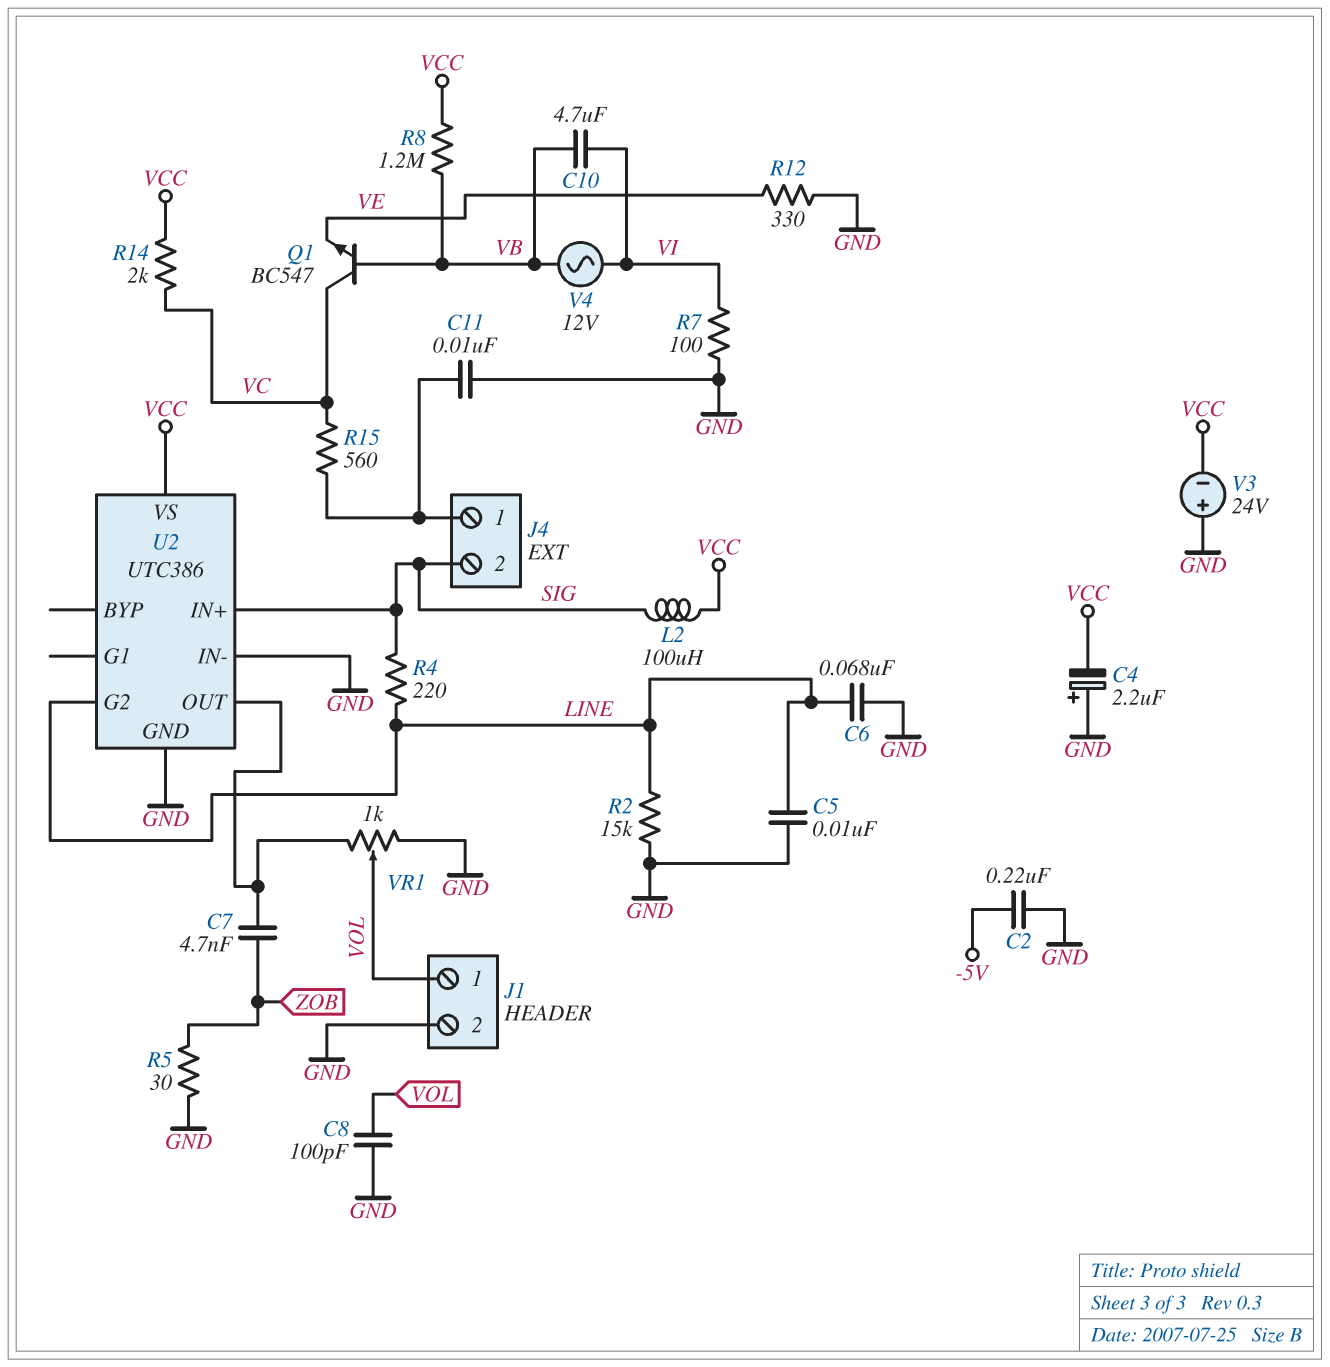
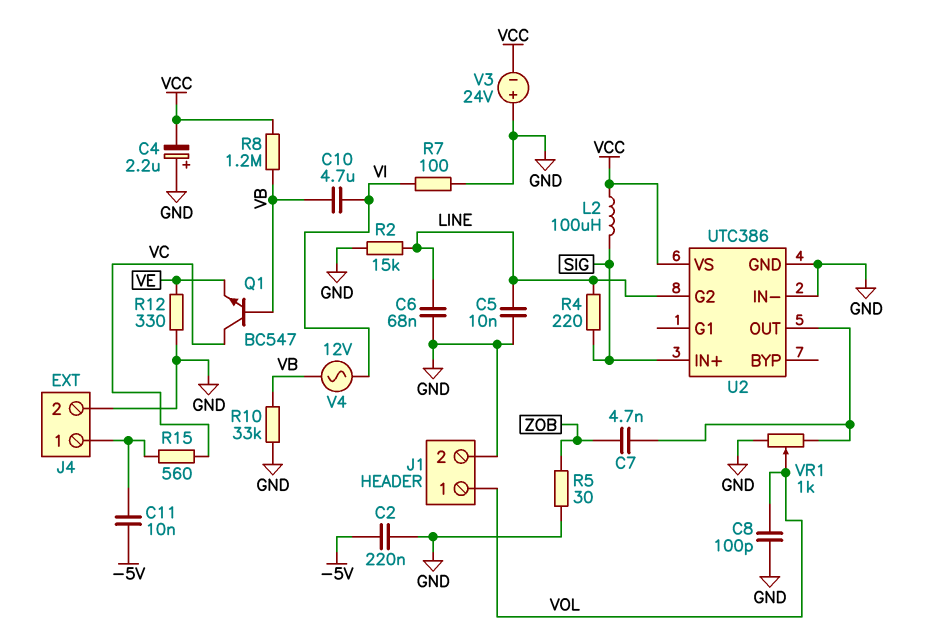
C11: 10nF (GND, J4/1) -> 10nF (-5V, J4/1)
J4 pin 2: SIG -> GND
R10: none -> 33k (GND, VB)
R14: 2k (VC, VCC) -> none

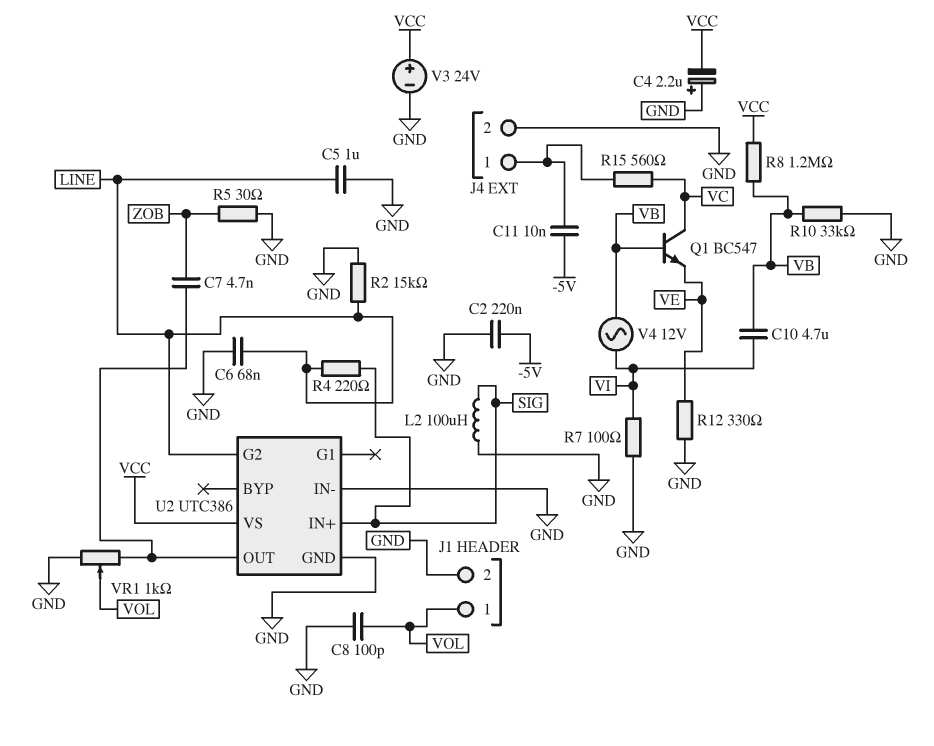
C5: 10nF (GND, LINE) -> 1uF (GND, LINE)
L2: 100uH (SIG, VCC) -> 100uH (GND, SIG)
V3: 24V (plus GND, minus VCC) -> 24V (plus VCC, minus GND)

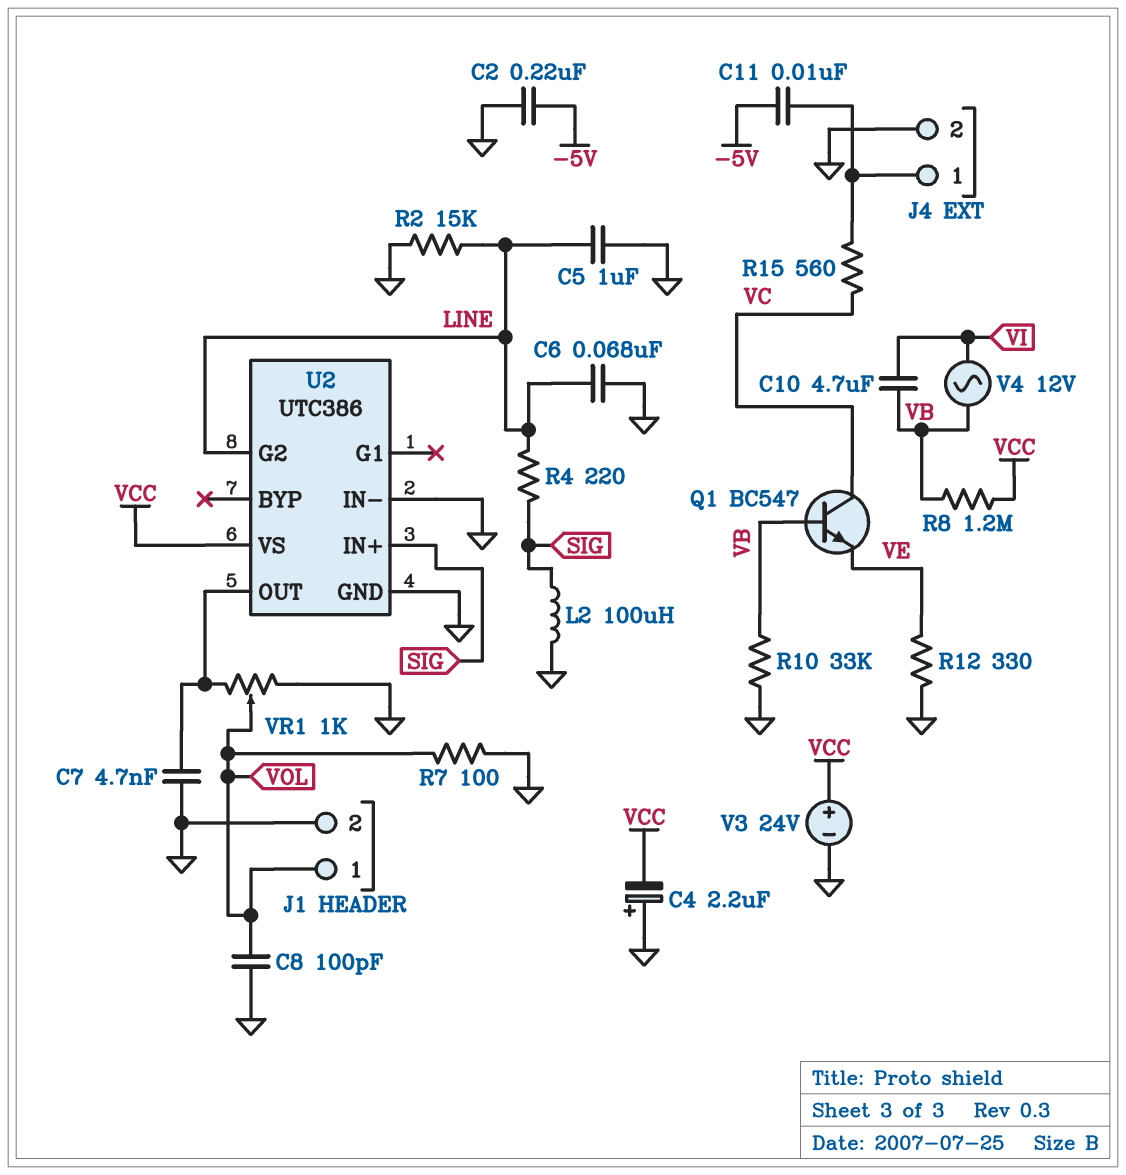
C7: 4.7nF (U2/OUT, ZOB) -> 4.7nF (GND, U2/OUT)
R5: 30 (GND, ZOB) -> none
R7: 100 (GND, VI) -> 100 (GND, VOL)

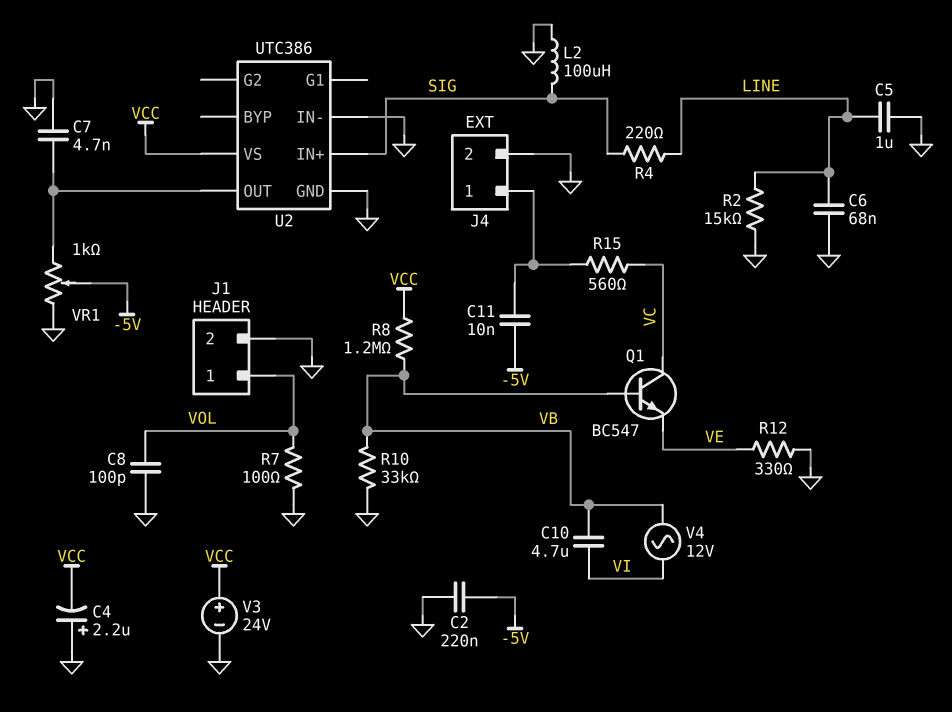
U2 pin G2: LINE -> none
VR1: 1k (GND, U2/OUT, wiper VOL) -> 1k (GND, U2/OUT, wiper -5V)

